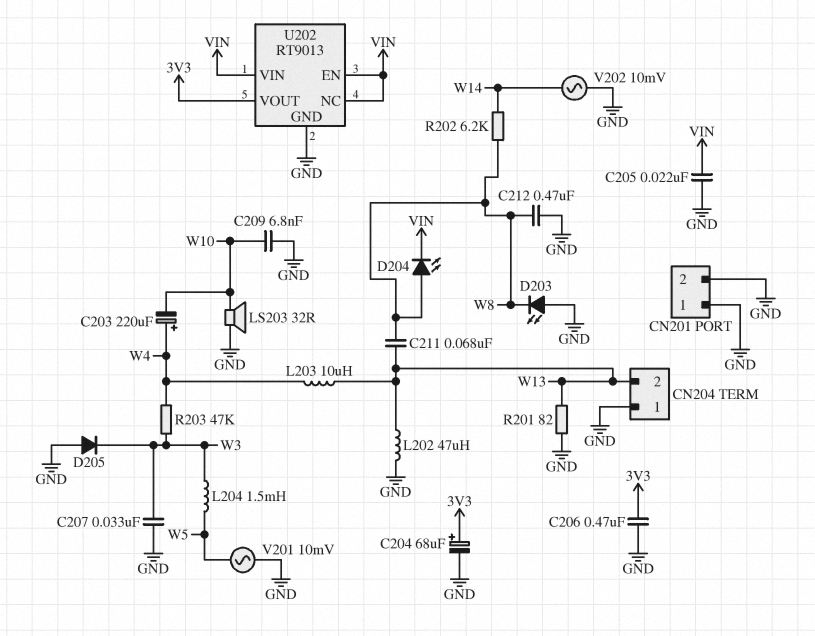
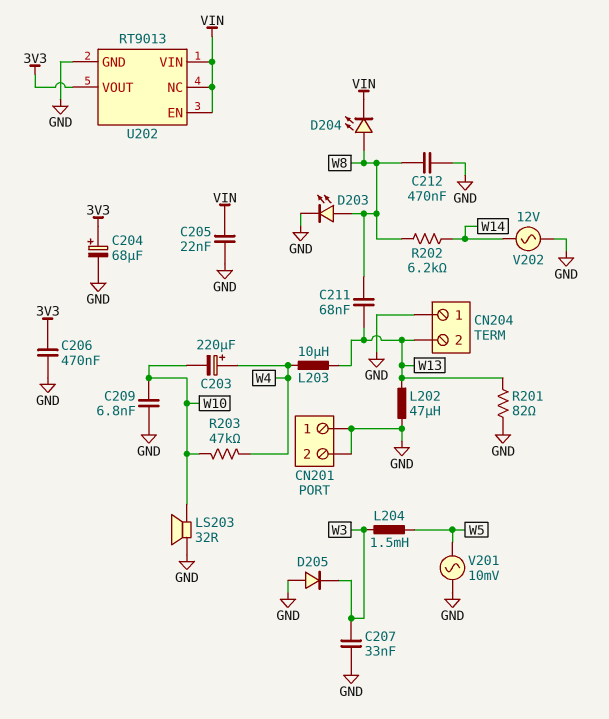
D203: LED (A GND, K W8) -> LED (A W8, K GND)
R203: 47k (W3, W4) -> 47k (W4, W10)
V202: AC 10mV (GND, W14) -> AC 12V (GND, W14)

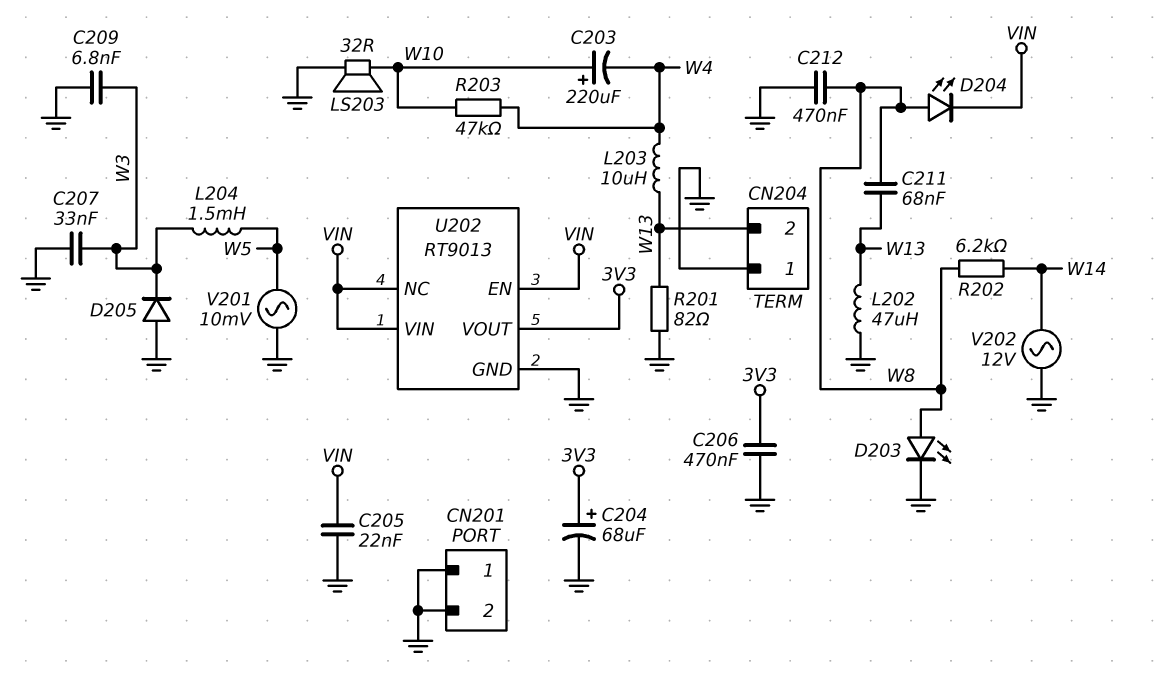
C203: 220uF (plus W4, minus W10) -> 220uF (plus W10, minus W4)
C209: 6.8nF (GND, W10) -> 6.8nF (GND, W3)

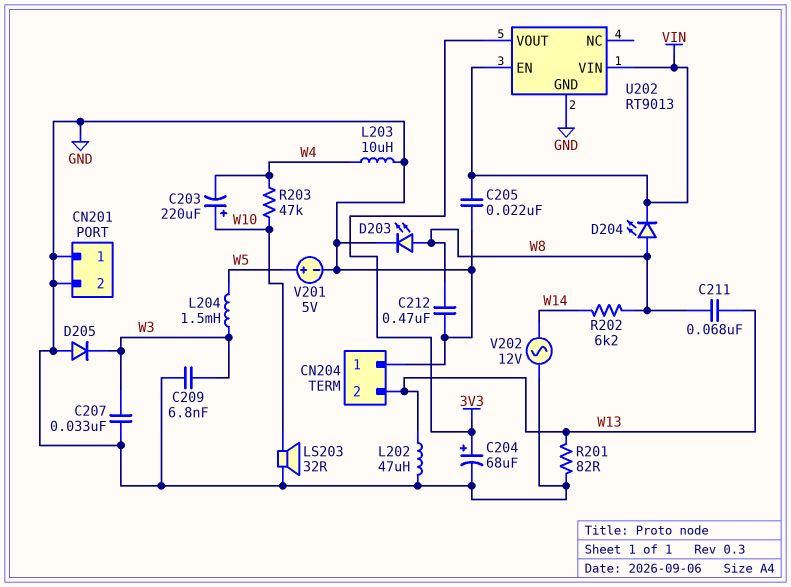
C206: 470nF (3V3, GND) -> none
L203: 10uH (W4, W13) -> 10uH (GND, W4)
U202 pin NC: VIN -> none
V201: AC 10mV (GND, W5) -> 5V (plus W5, minus GND)

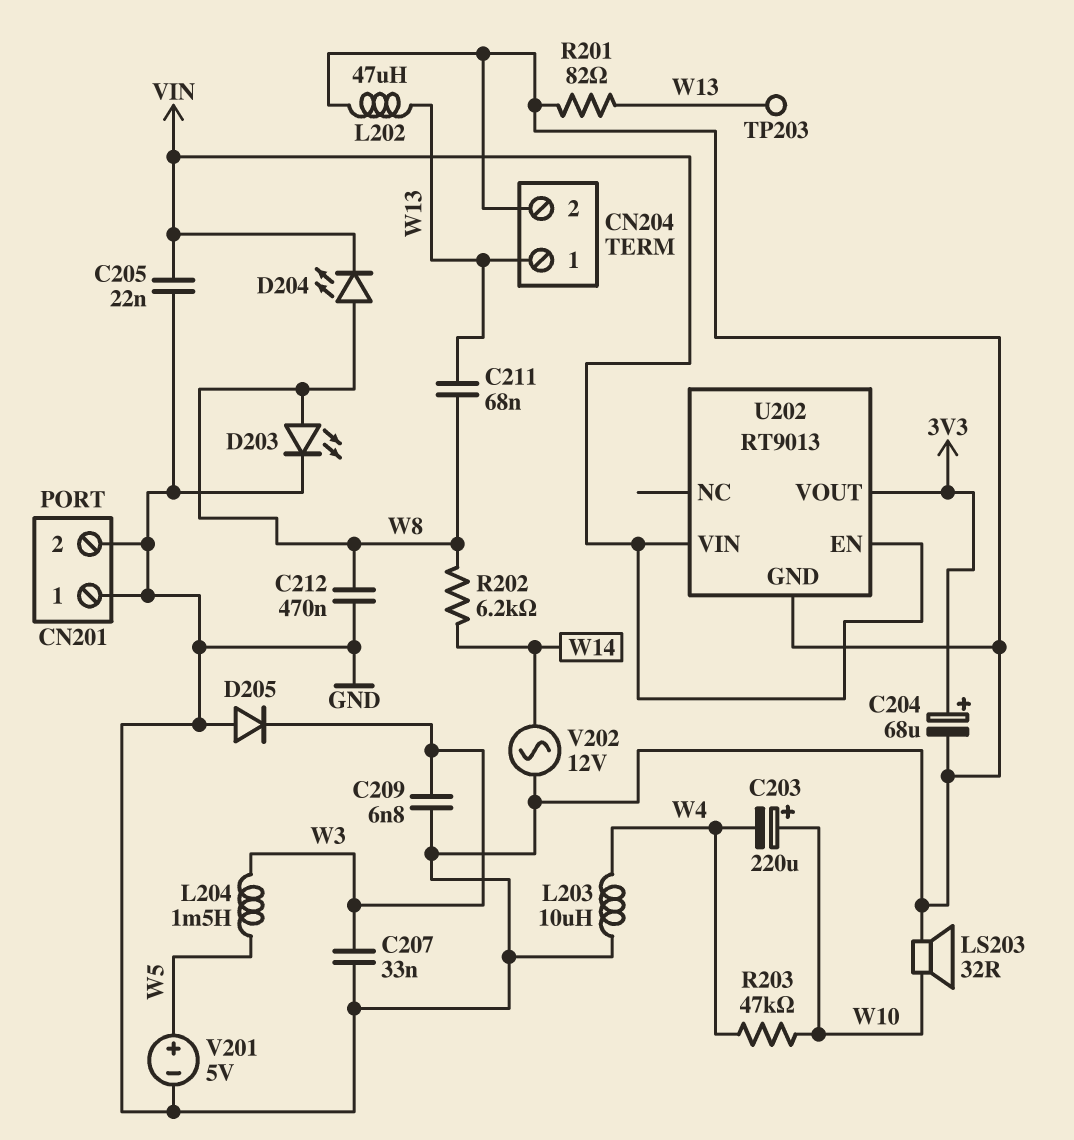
CN204 pin 1: GND -> W13
CN204 pin 2: W13 -> GND
TP203: none -> test point (W13)

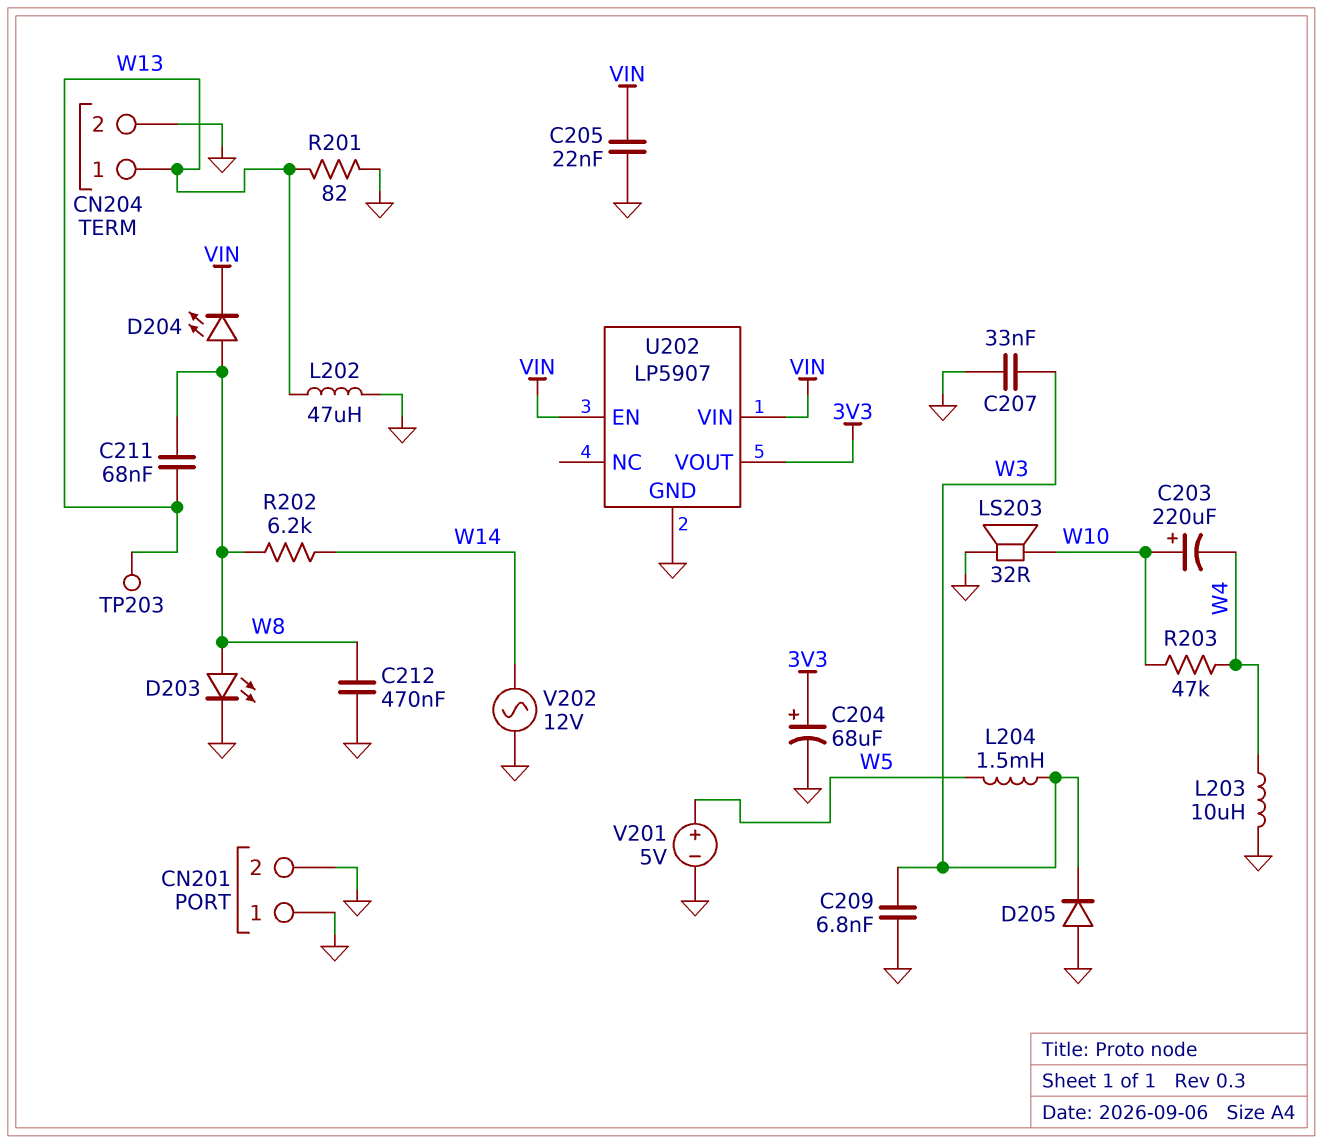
U202: RT9013 -> LP5907

